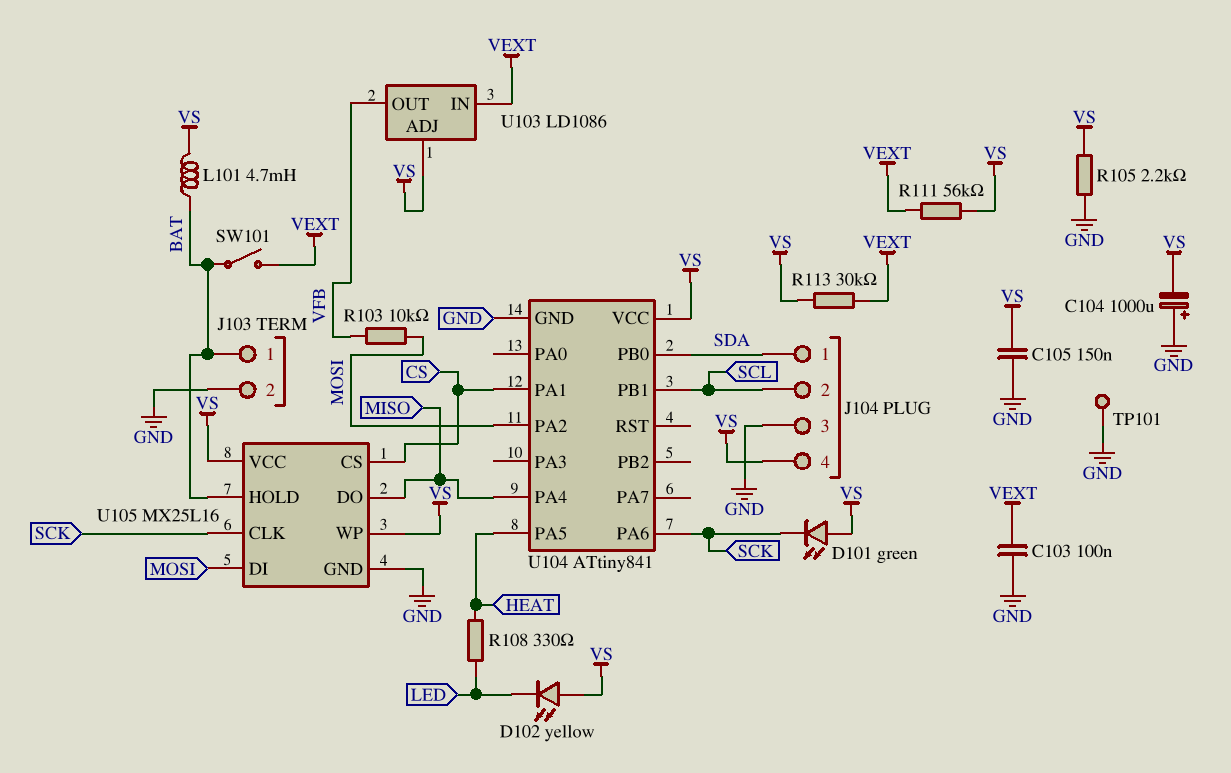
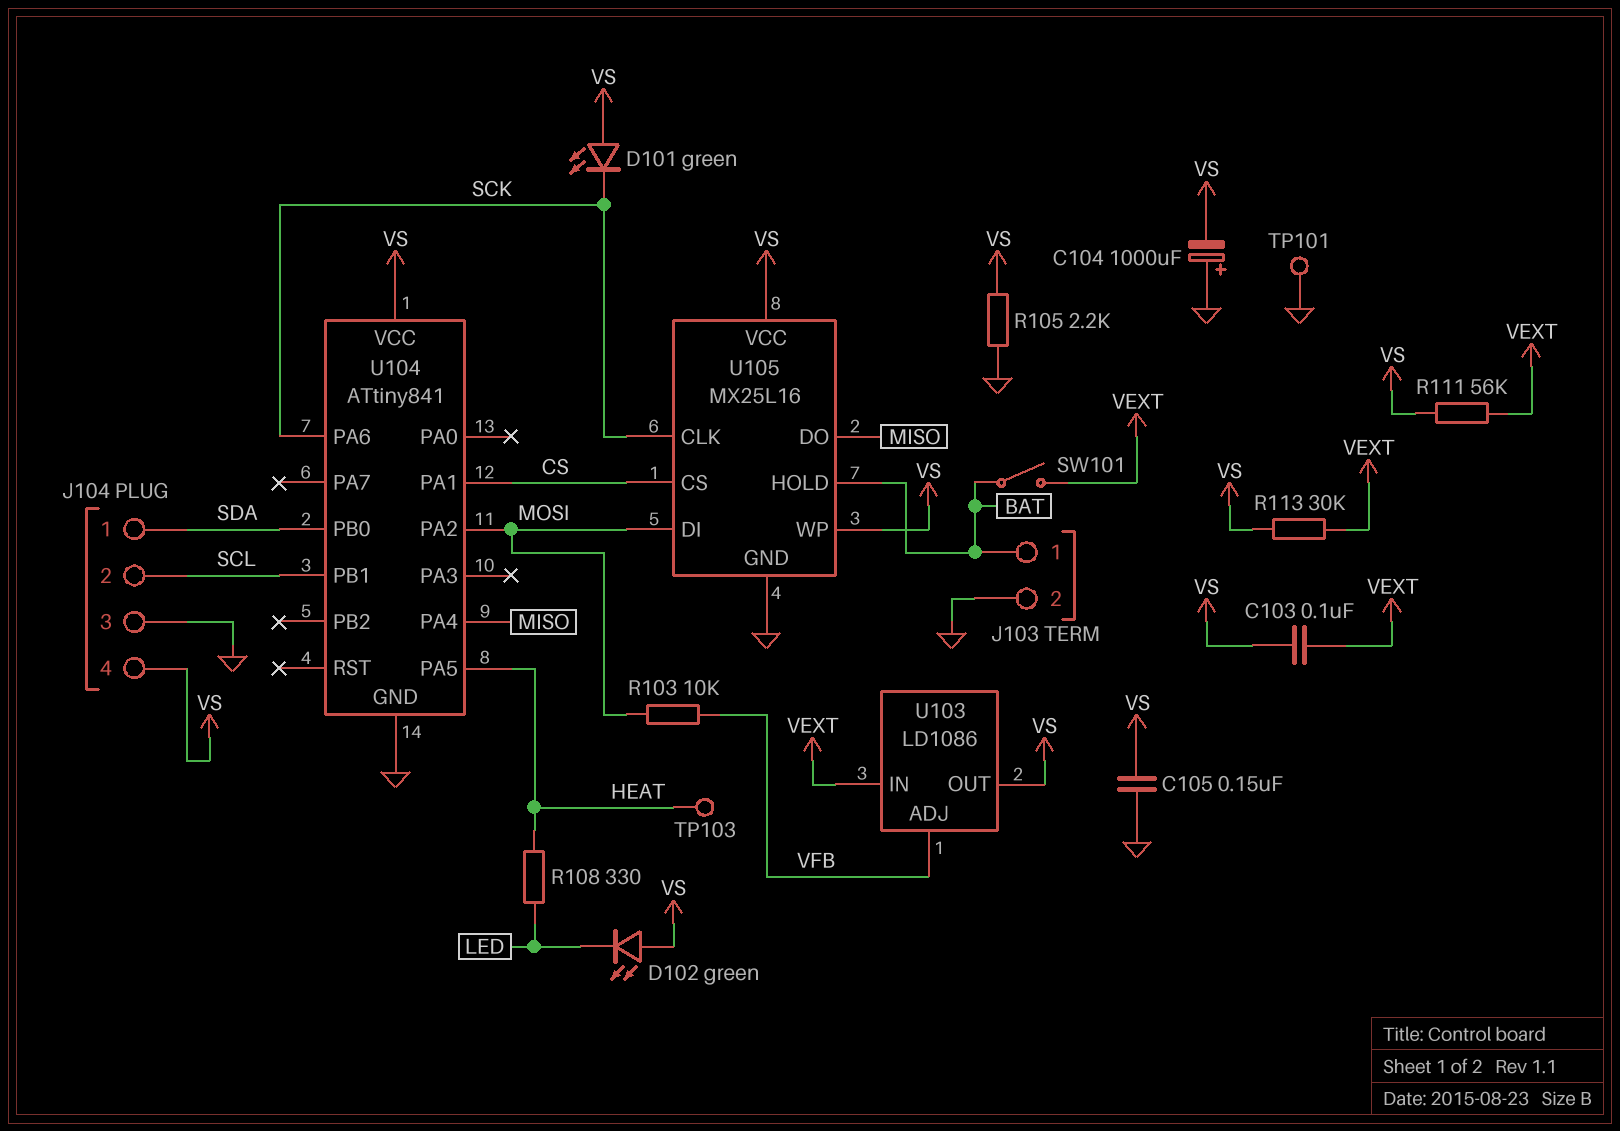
C103: 100nF (GND, VEXT) -> 100nF (VEXT, VS)
D102: LED yellow (A VS, K LED) -> LED green (A VS, K LED)
L101: 4.7mH (BAT, VS) -> none
TP103: none -> test point (HEAT)
U103 pin ADJ: VS -> VFB
U103 pin OUT: VFB -> VS

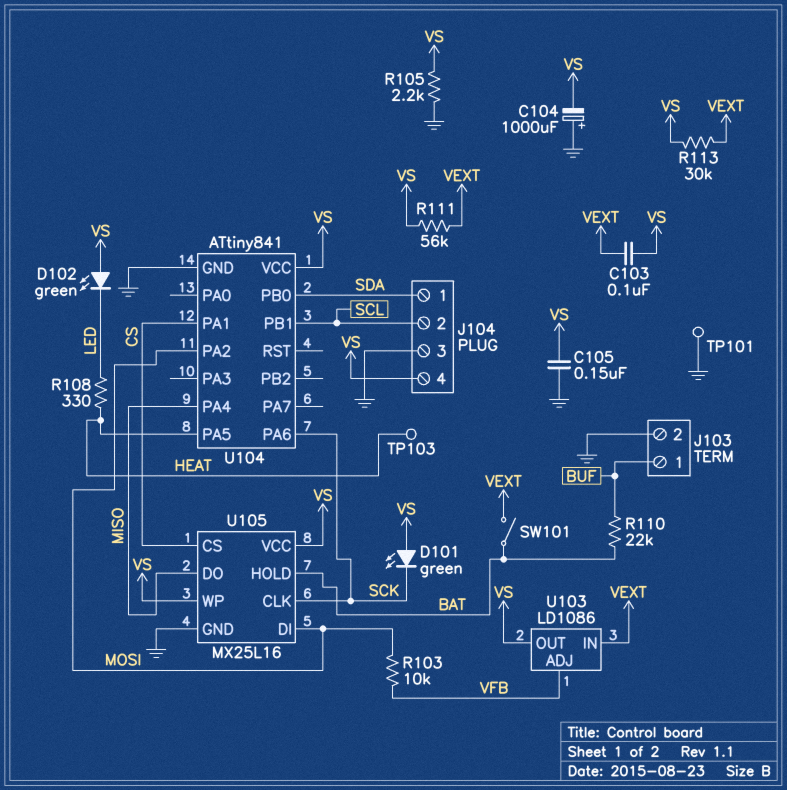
J103 pin 1: BAT -> BUF
R110: none -> 22k (BAT, BUF)

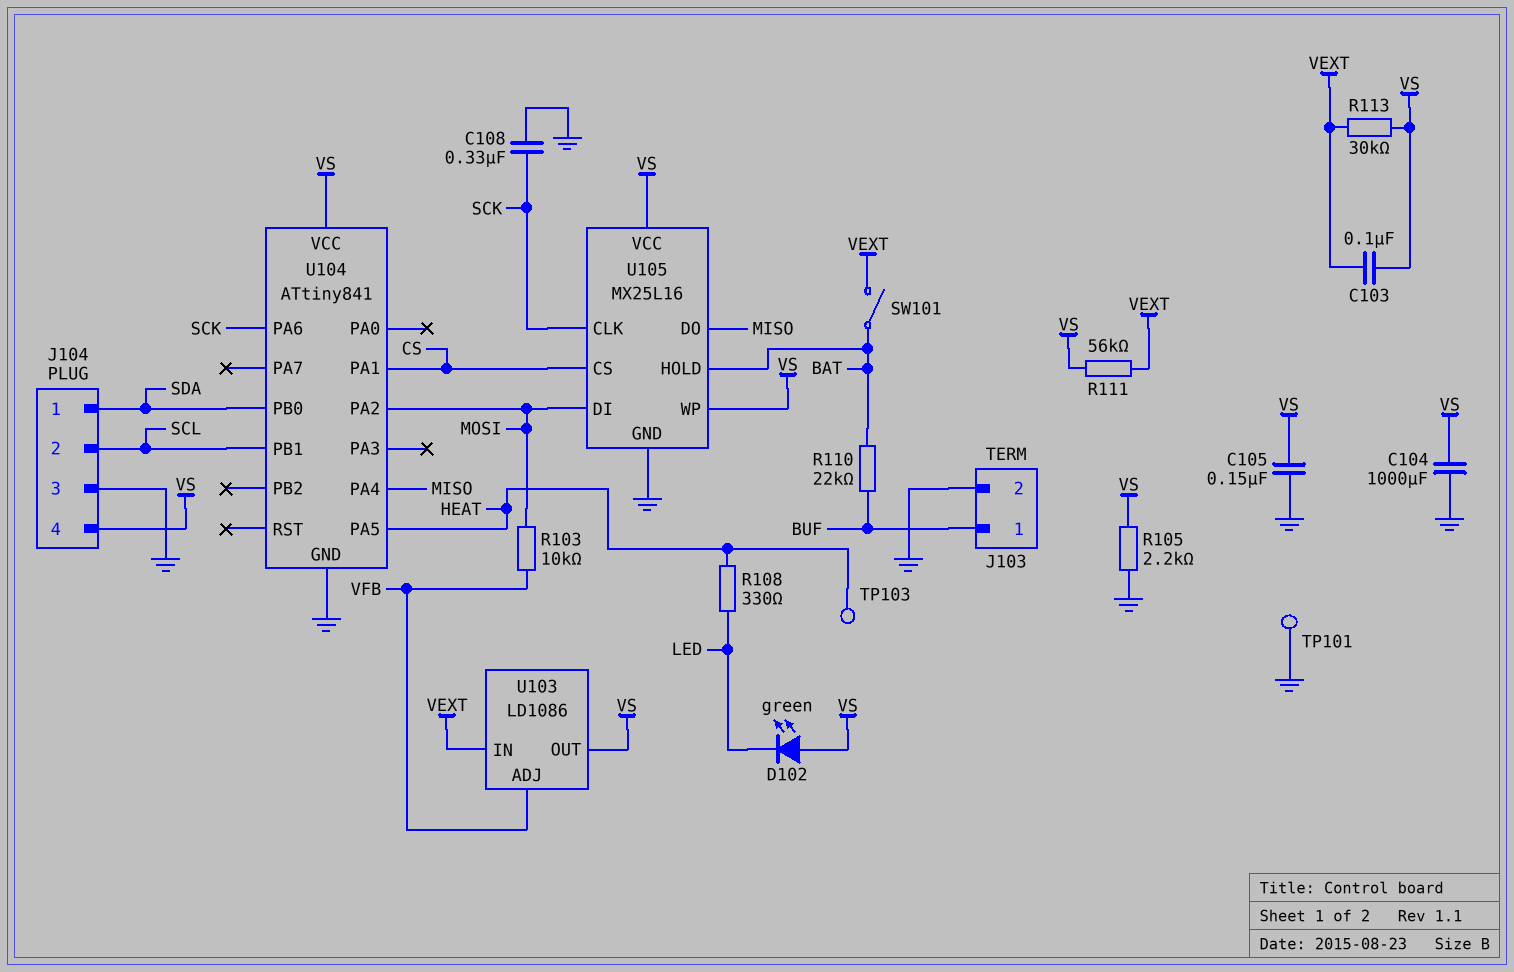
C104: 1000uF (plus GND, minus VS) -> 1000uF (GND, VS)
C108: none -> 330nF (GND, SCK)
D101: LED green (A VS, K SCK) -> none

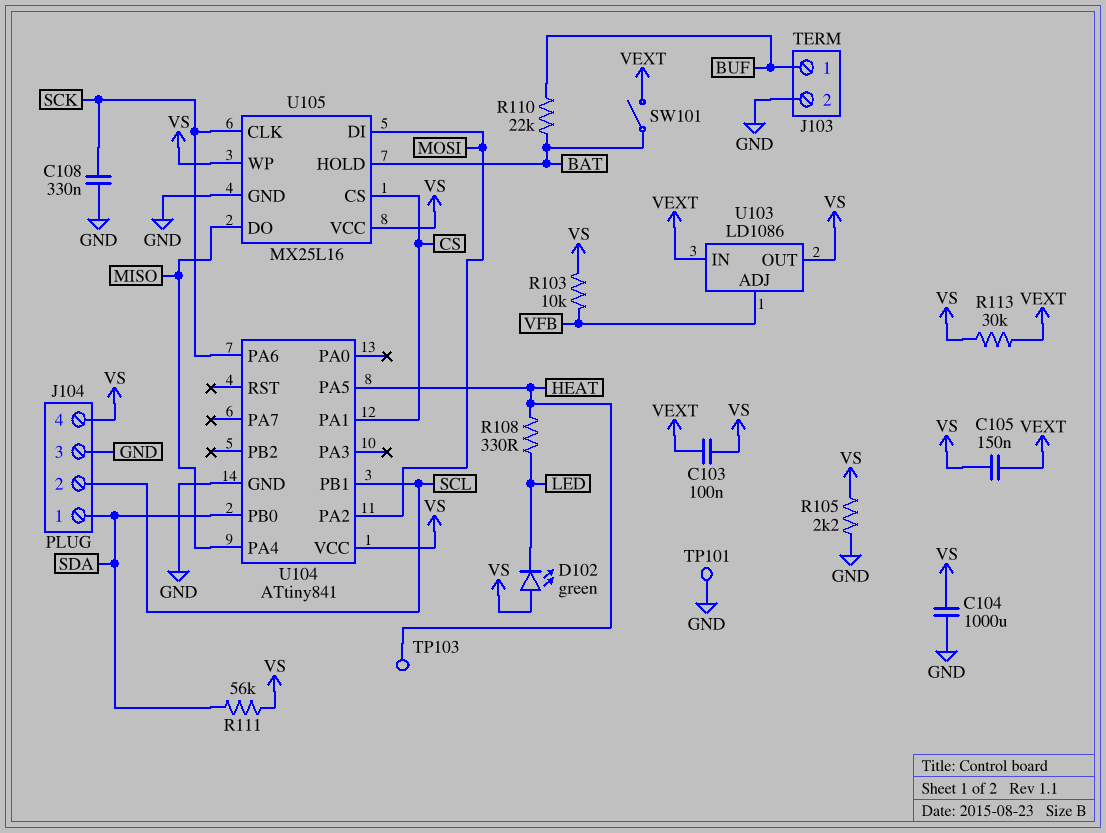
C105: 150nF (GND, VS) -> 150nF (VEXT, VS)
R103: 10k (MOSI, VFB) -> 10k (VFB, VS)
R111: 56k (VEXT, VS) -> 56k (SDA, VS)

